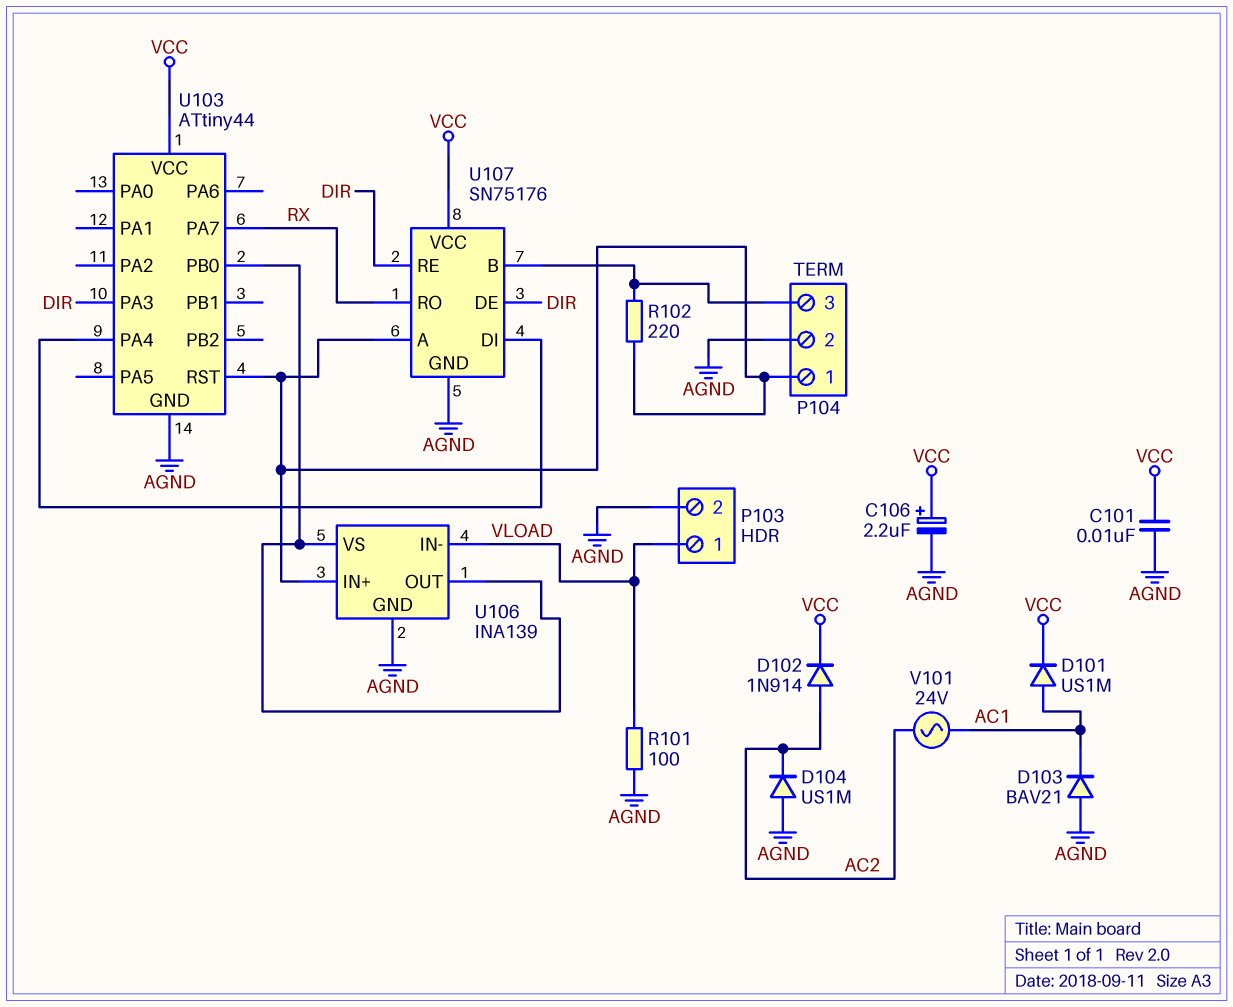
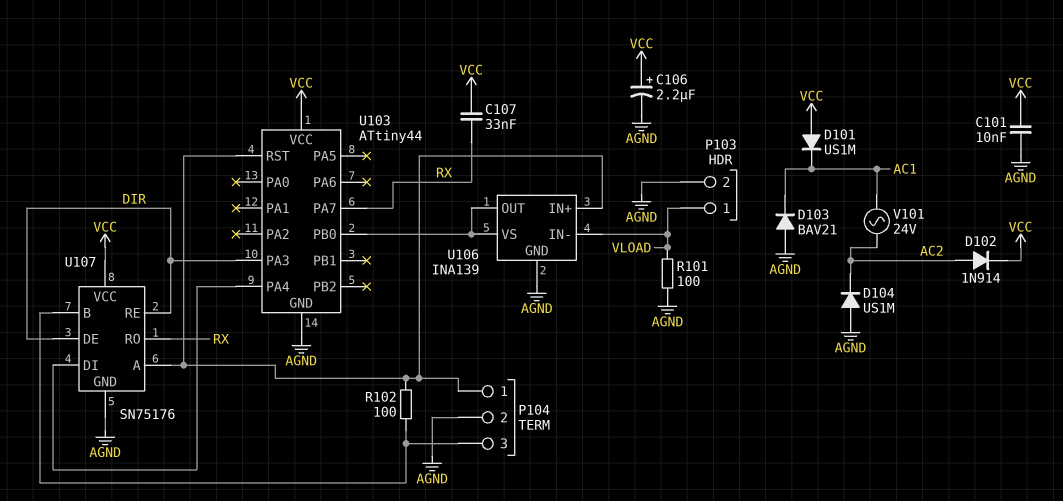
C107: none -> 33nF (RX, VCC)
D101: diode US1M (A AC1, K VCC) -> diode US1M (A VCC, K AC1)
R102: 220 (P104/1, P104/3) -> 100 (P104/1, P104/3)

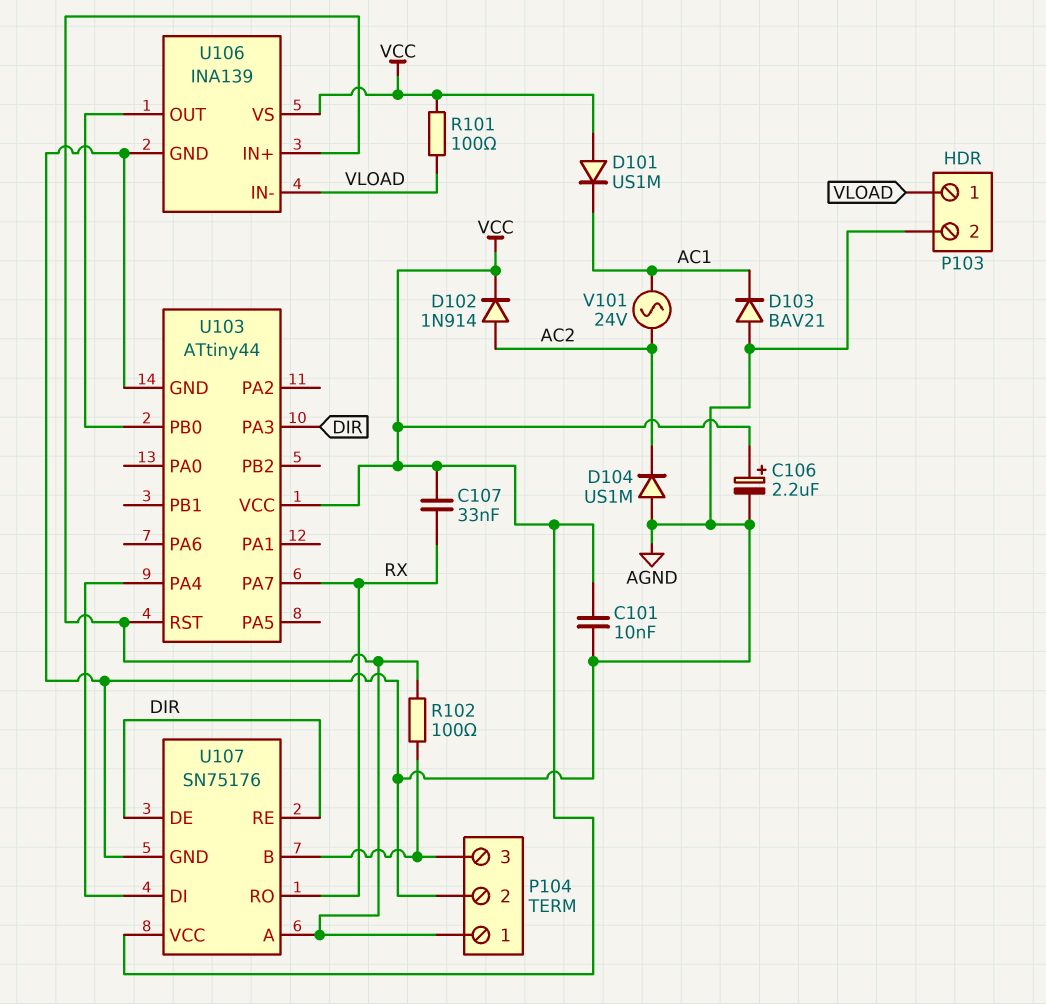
R101: 100 (AGND, VLOAD) -> 100 (VCC, VLOAD)
U106 pin VS: U103/PB0 -> VCC

